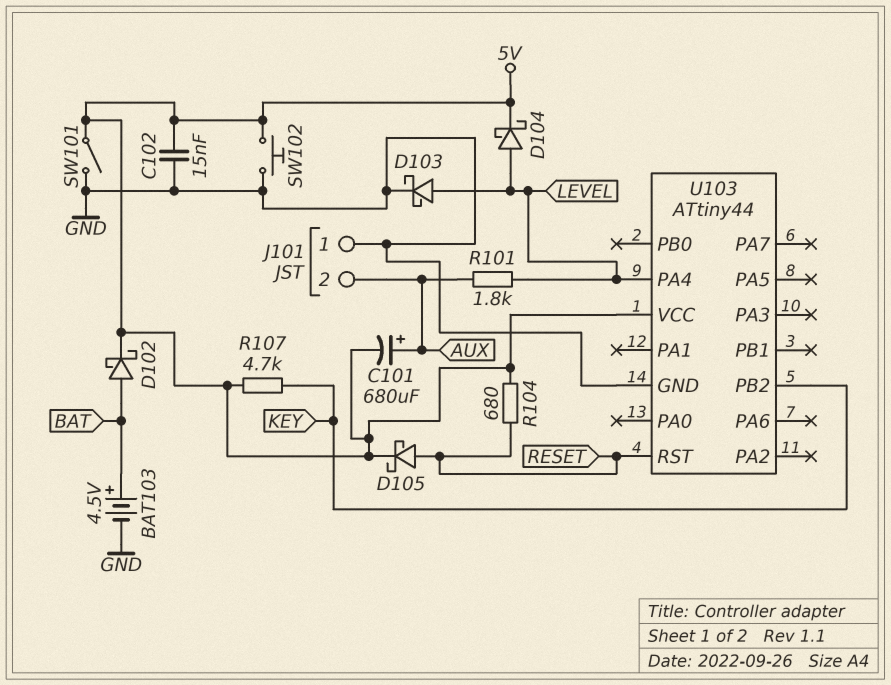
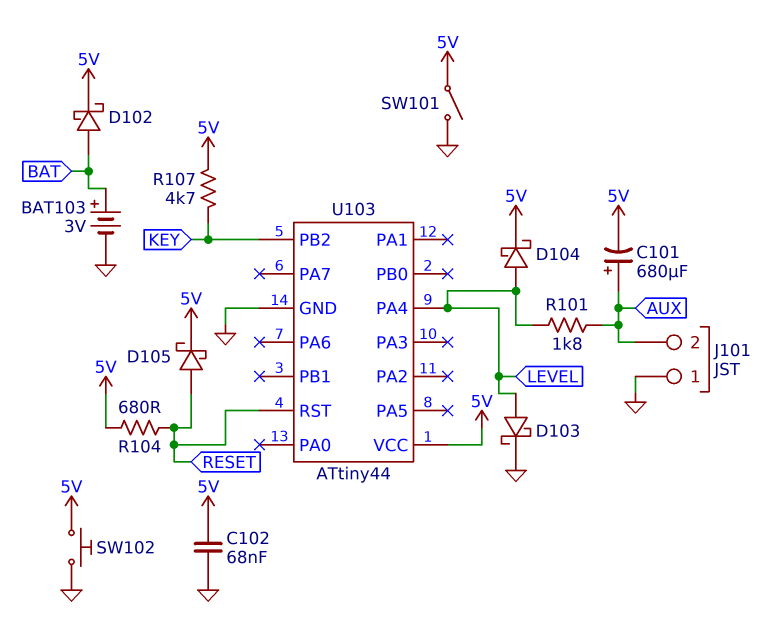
BAT103: 4.5V (plus BAT, minus GND) -> 3V (plus BAT, minus GND)
C102: 15nF (5V, GND) -> 68nF (5V, GND)

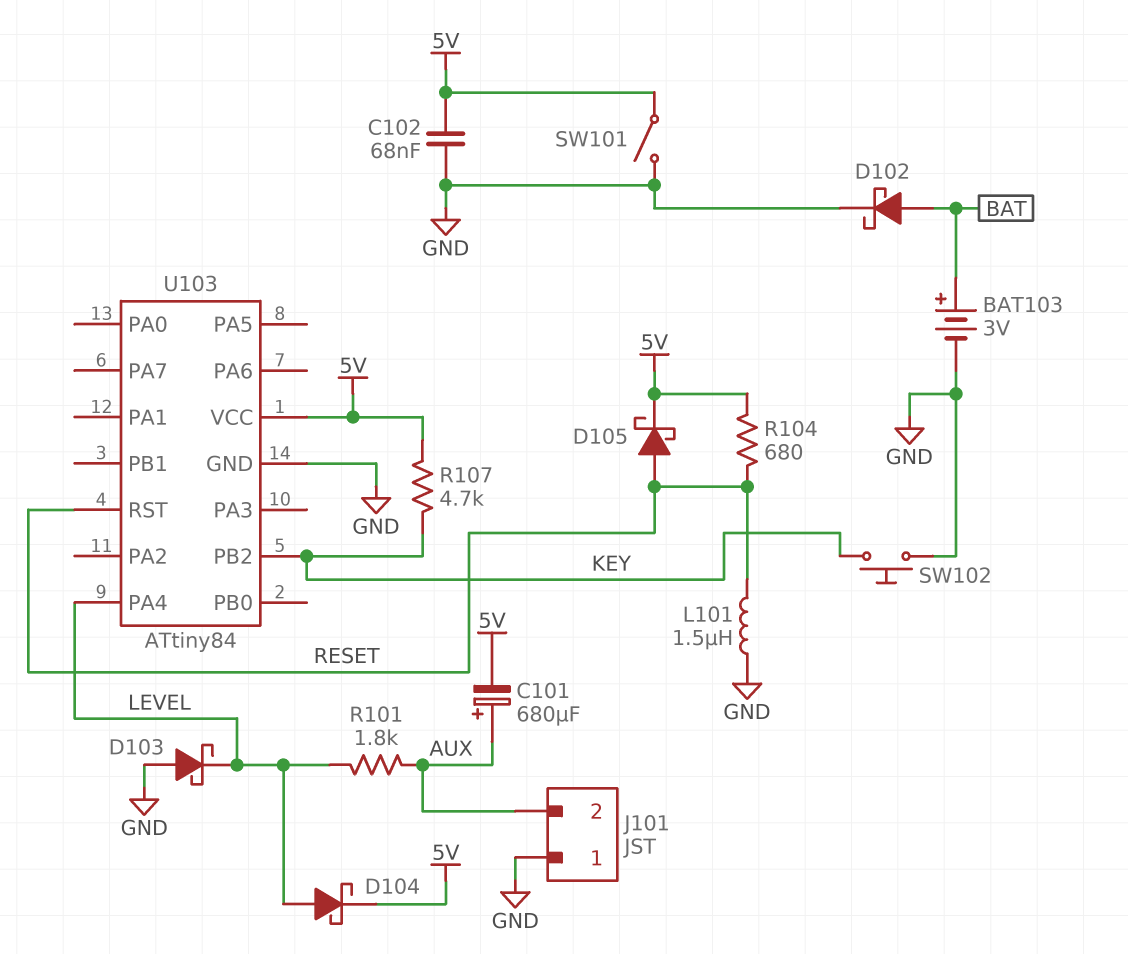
D102: schottky (A BAT, K 5V) -> schottky (A BAT, K GND)
D103: schottky (A LEVEL, K GND) -> schottky (A GND, K LEVEL)
L101: none -> 1.5uH (GND, RESET)
SW102: button (5V, GND) -> button (GND, KEY)
U103: ATtiny44 -> ATtiny84

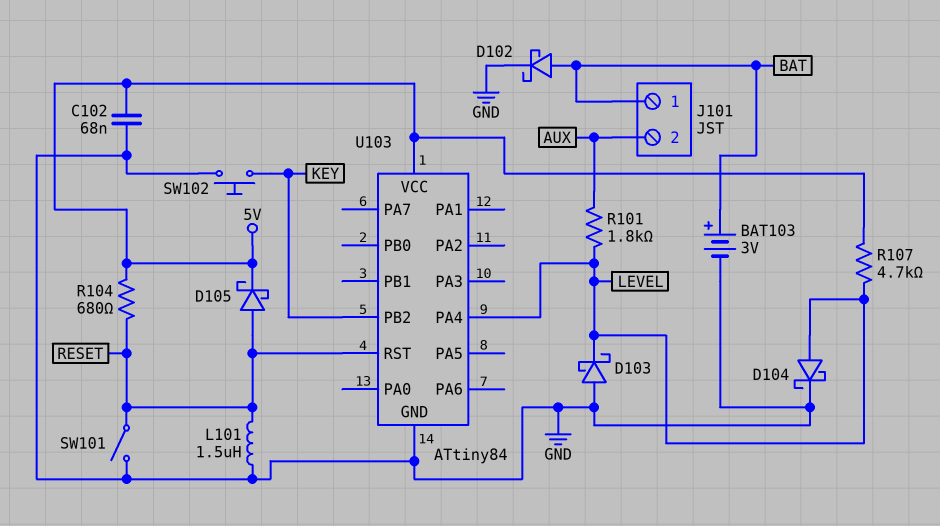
C101: 680uF (plus AUX, minus 5V) -> none
D104: schottky (A LEVEL, K 5V) -> schottky (A LEVEL, K GND)
J101 pin 1: GND -> BAT
R107: 4.7k (5V, KEY) -> 4.7k (5V, LEVEL)
SW101: switch (5V, GND) -> switch (GND, RESET)

